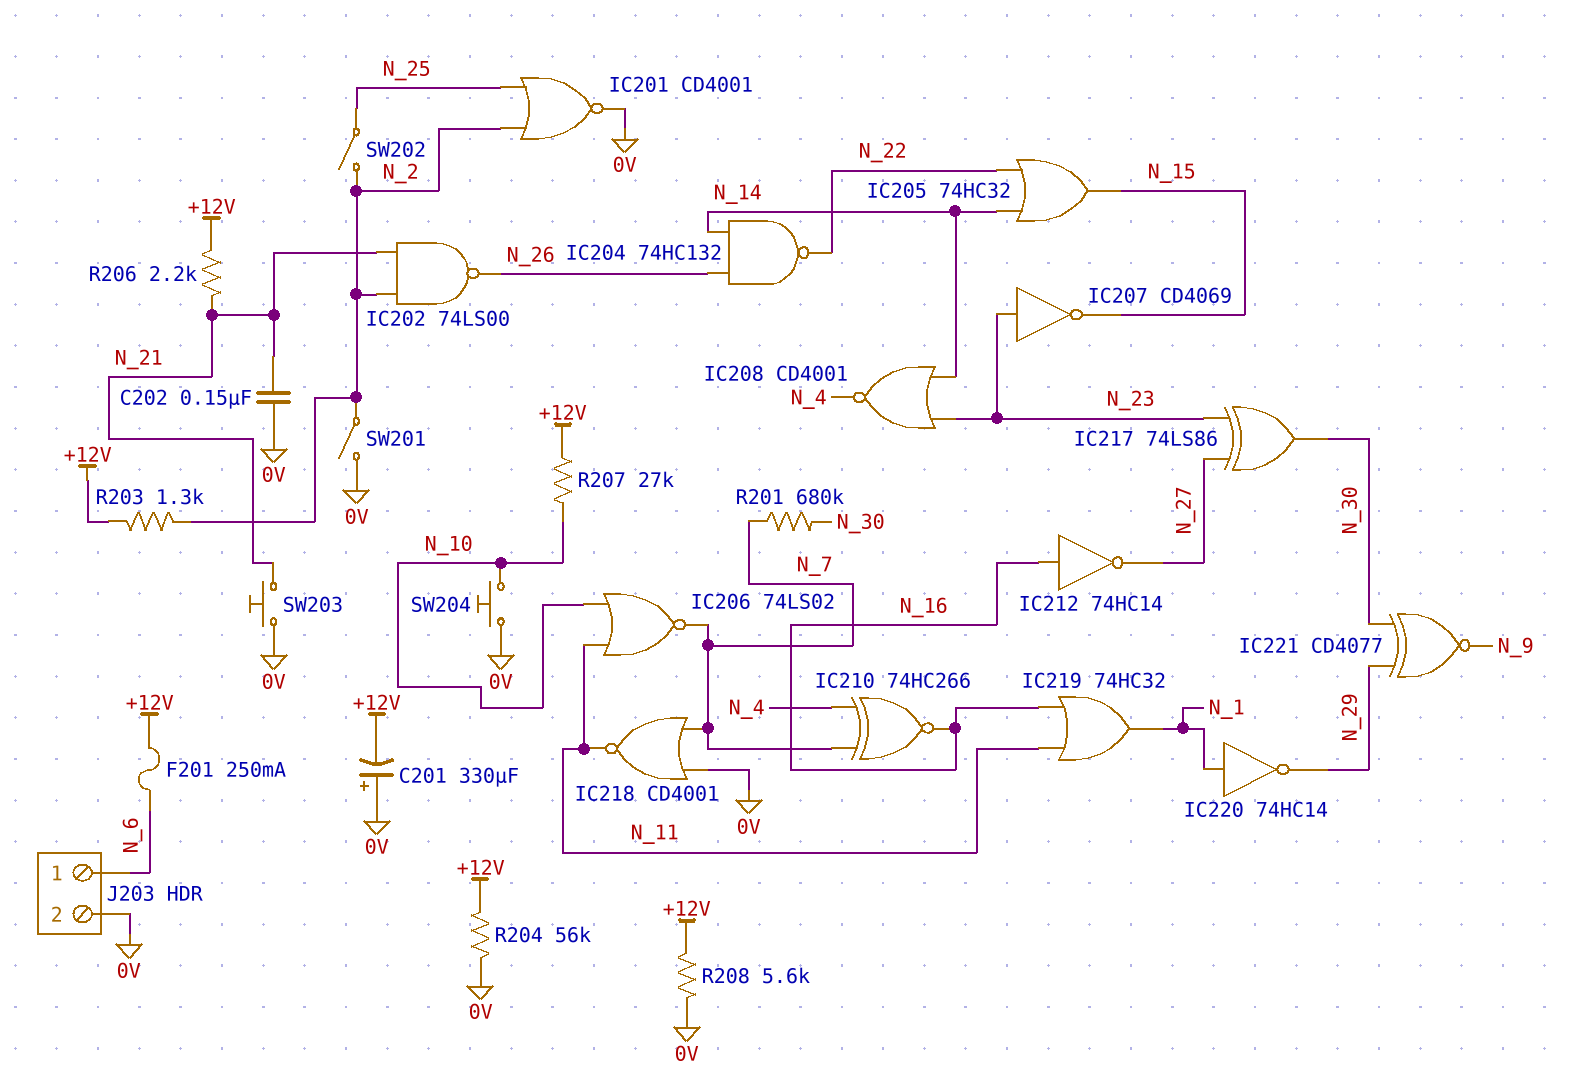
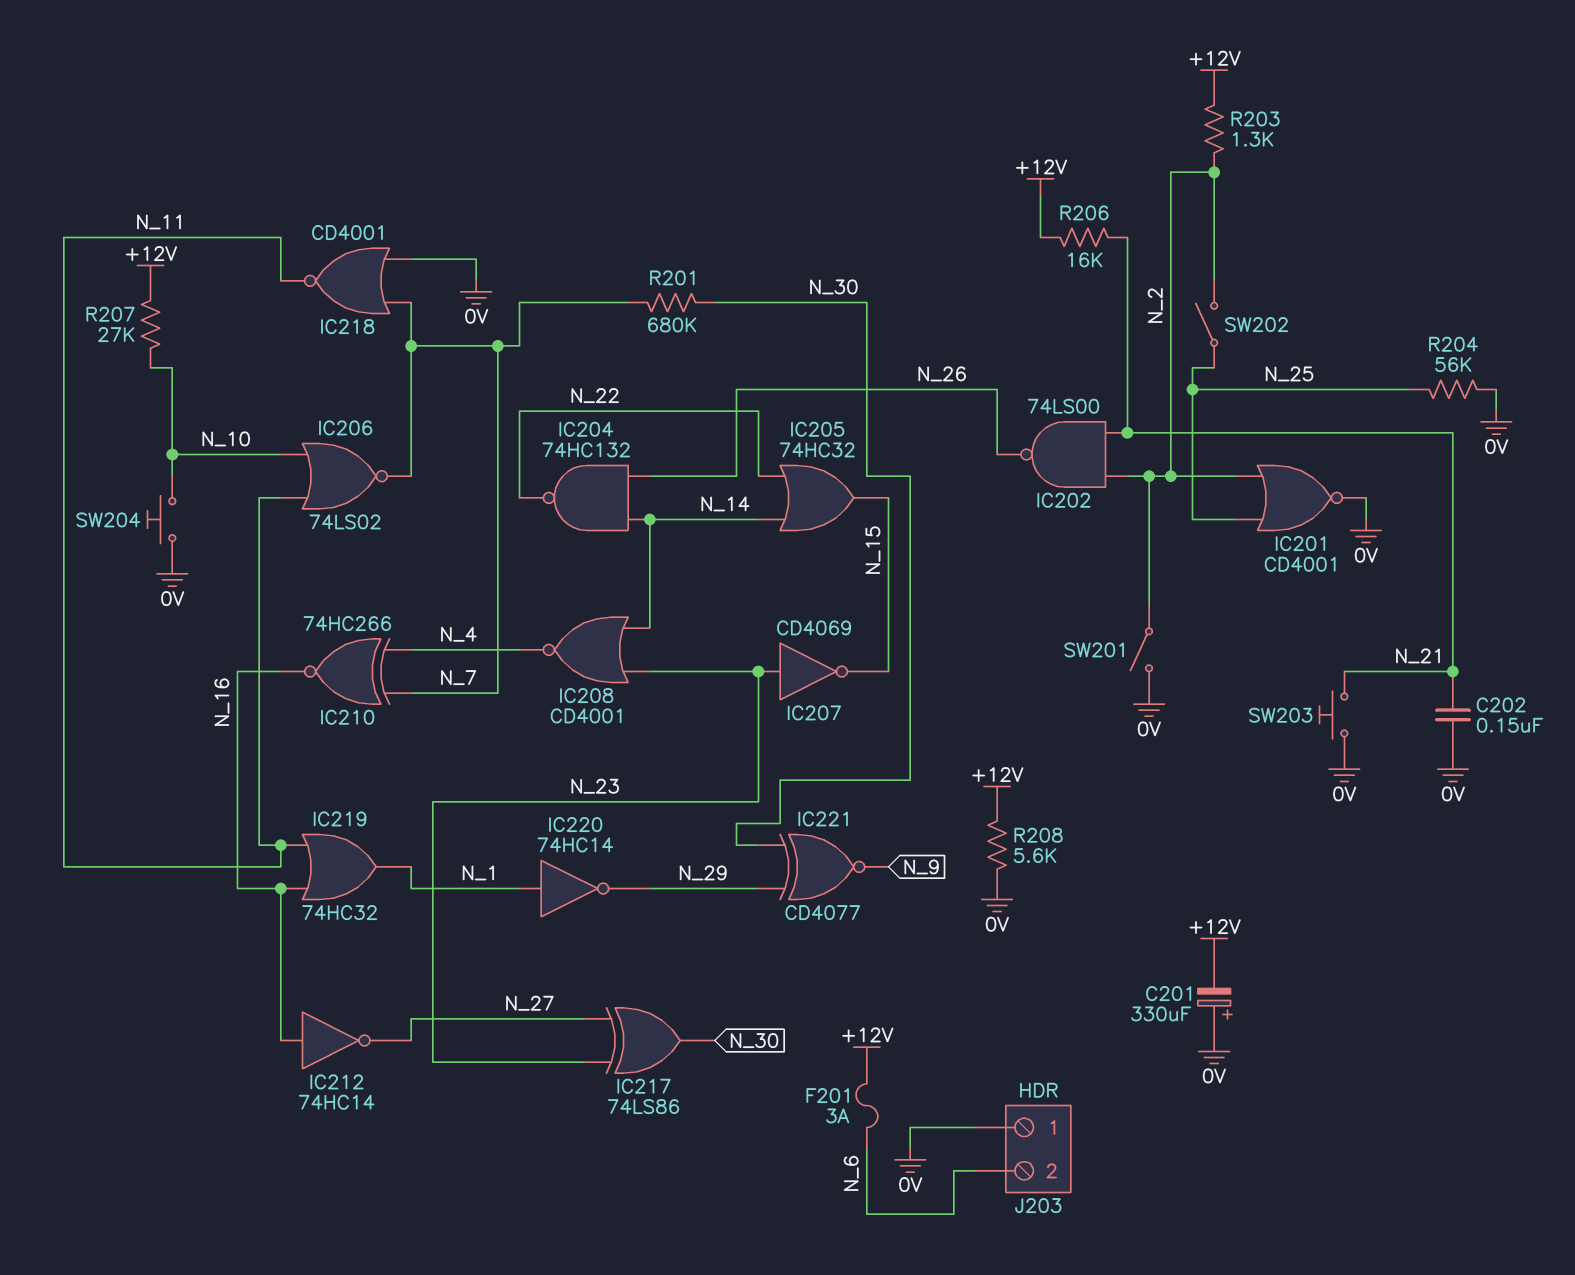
F201: 250mA (+12V, N_6) -> 3A (+12V, N_6)
J203 pin 1: N_6 -> 0V
J203 pin 2: 0V -> N_6
R204: 56k (+12V, 0V) -> 56k (0V, N_25)
R206: 2.2k (+12V, N_21) -> 16k (+12V, N_21)

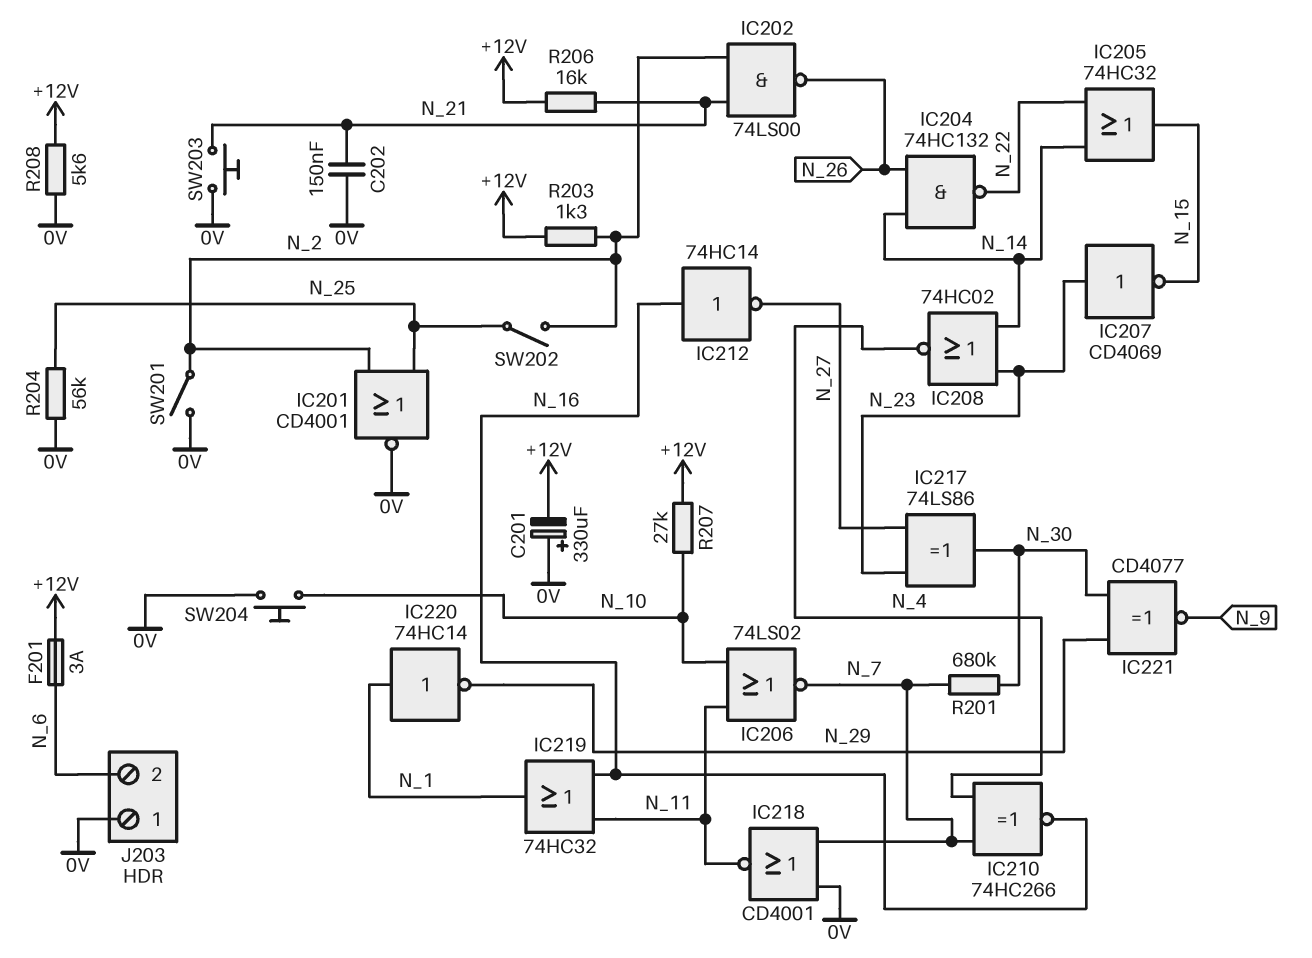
IC208: NOR CD4001 (in N_14, in N_23, out N_4) -> NOR 74HC02 (in N_14, in N_23, out N_4)

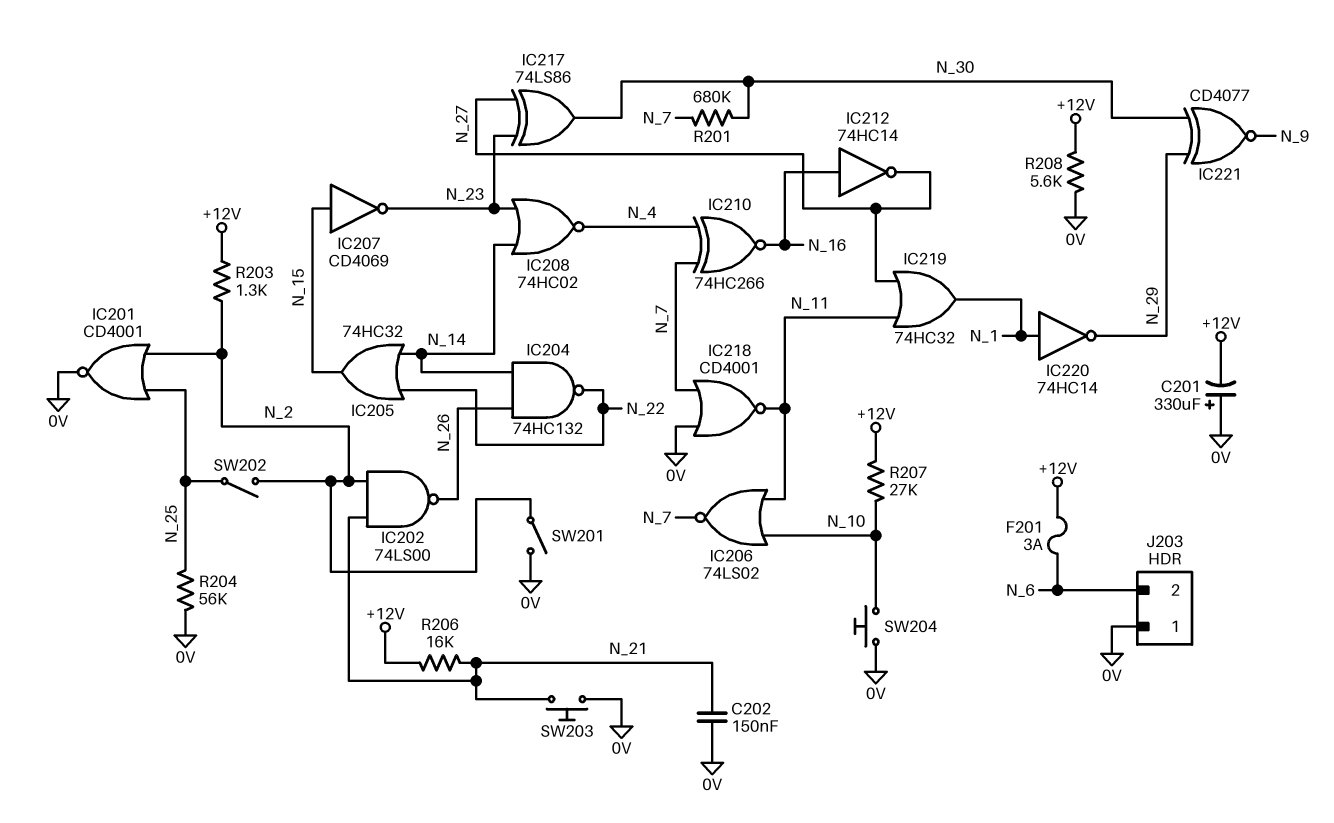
IC207: NOT CD4069 (in N_23, out N_15) -> NOT CD4069 (in N_15, out N_23)
IC219: OR 74HC32 (in N_11, in N_16, out N_1) -> OR 74HC32 (in N_11, in N_27, out N_1)

